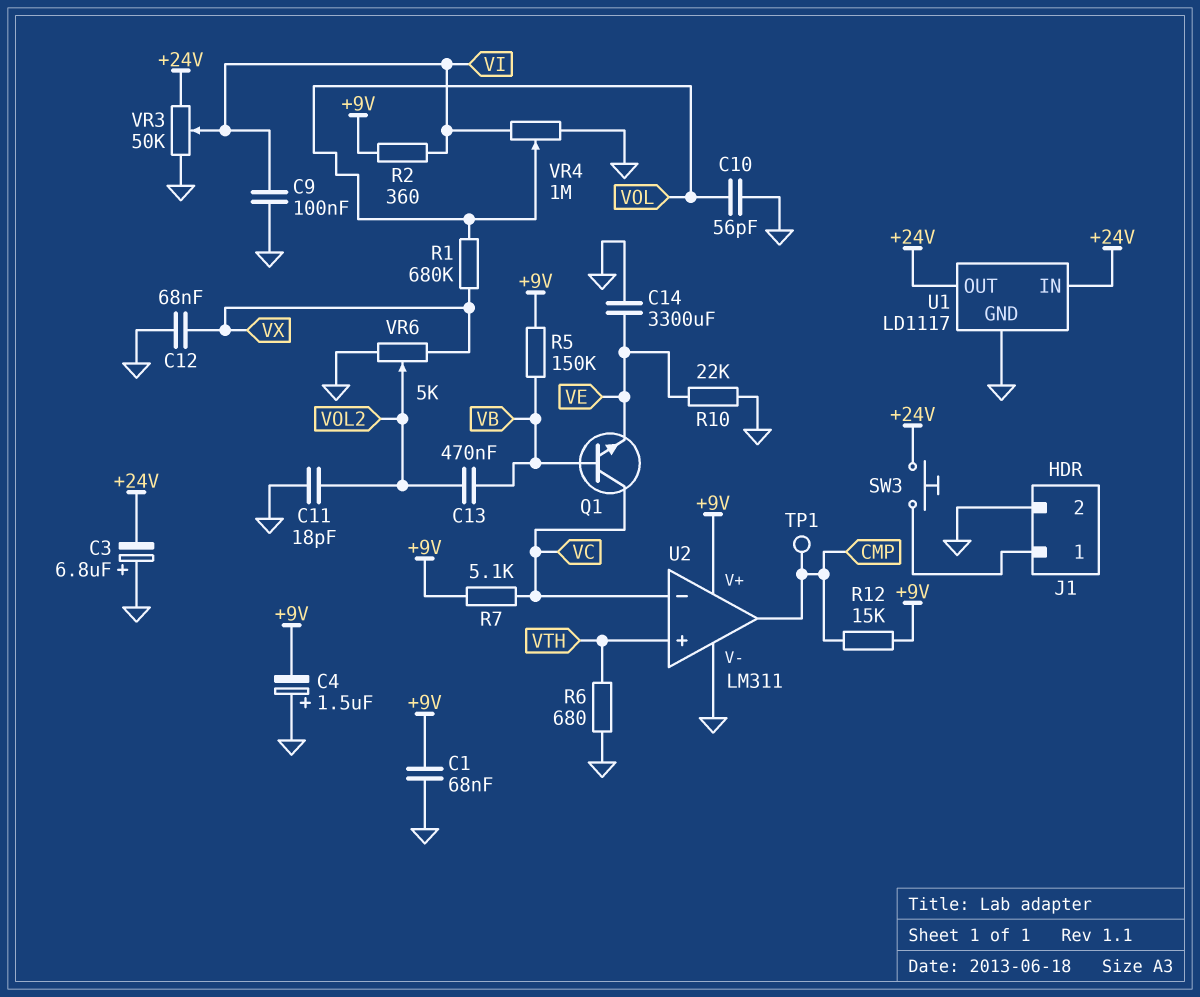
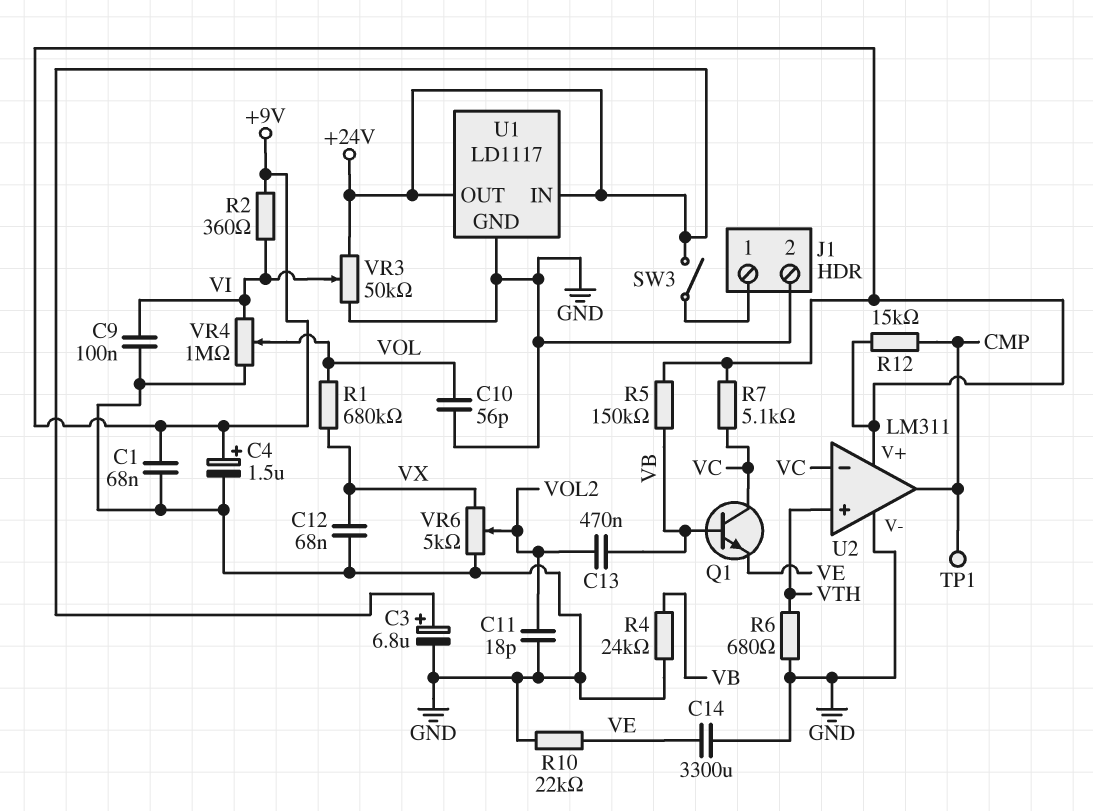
C3: 6.8uF (plus GND, minus +24V) -> 6.8uF (plus +24V, minus GND)
C4: 1.5uF (plus GND, minus +9V) -> 1.5uF (plus +9V, minus GND)
R4: none -> 24k (GND, VB)
SW3: button (+24V, J1/1) -> switch (+24V, J1/1)

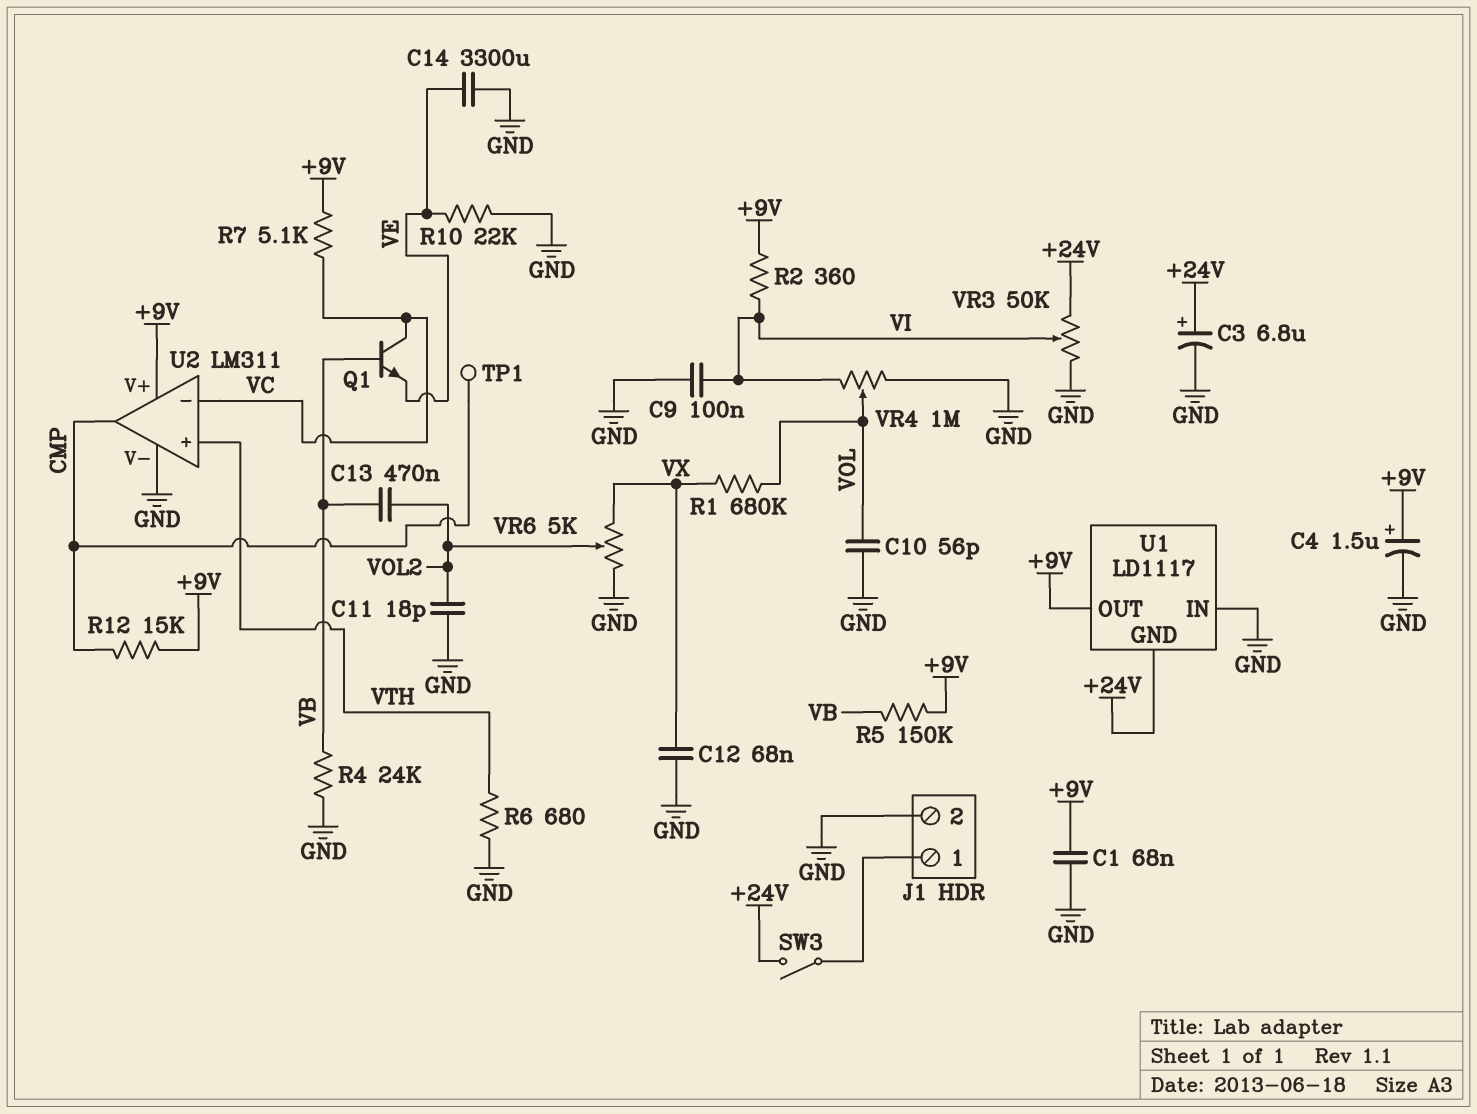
U1 pin GND: GND -> +24V
U1 pin IN: +24V -> GND
U1 pin OUT: +24V -> +9V

